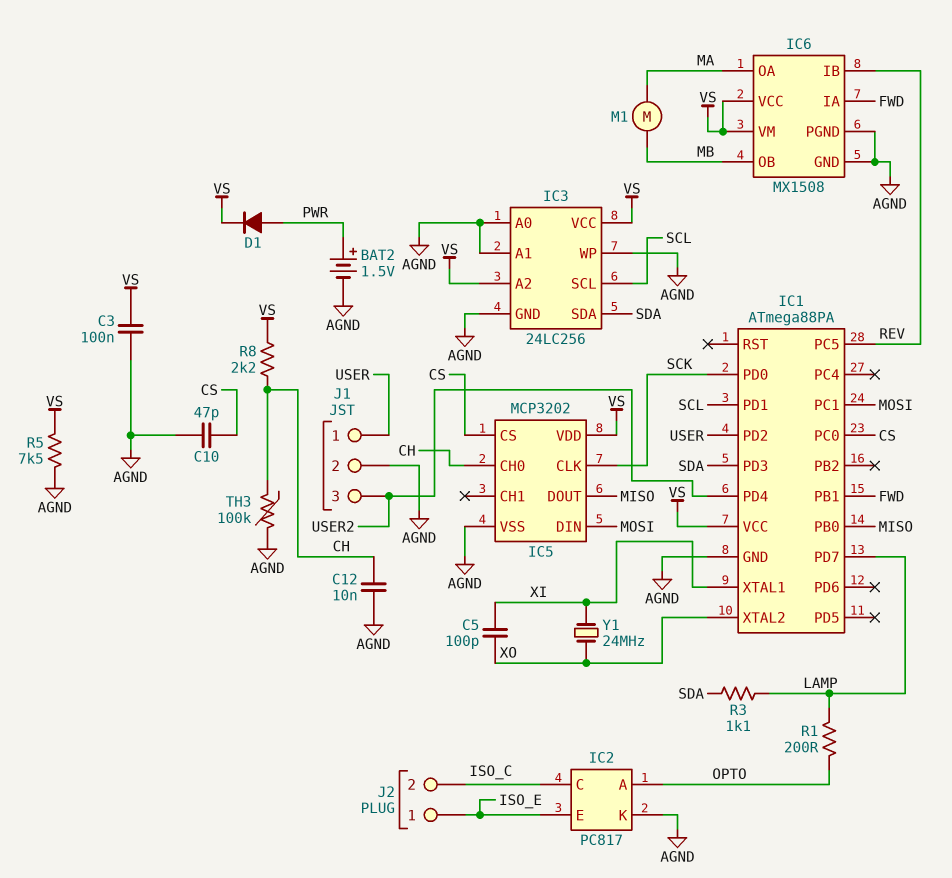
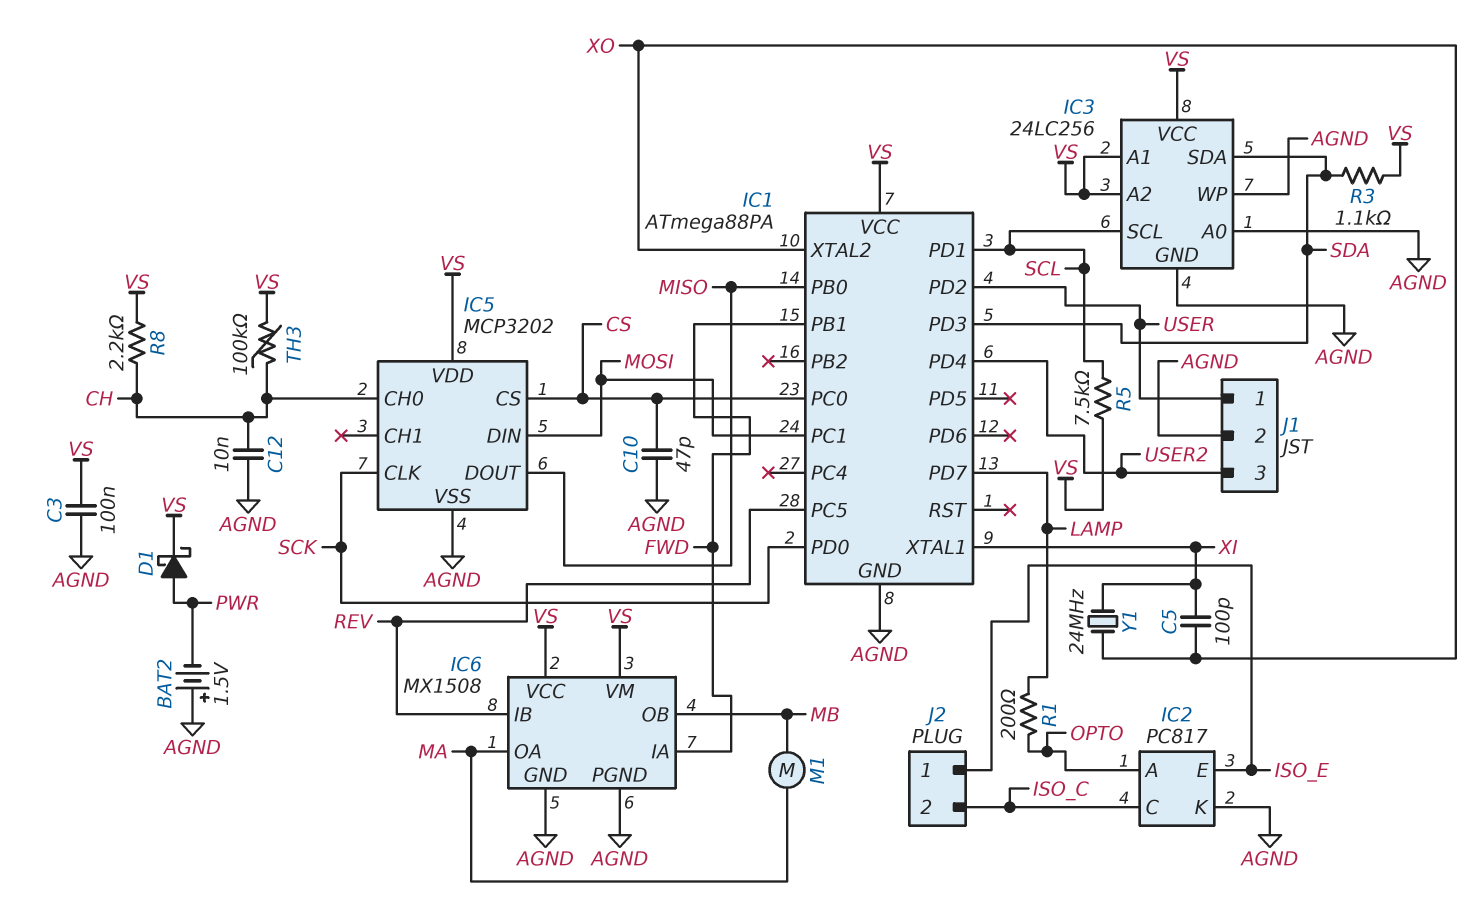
BAT2: 1.5V (plus PWR, minus AGND) -> 1.5V (plus AGND, minus PWR)
D1: diode (A PWR, K VS) -> schottky (A PWR, K VS)
IC3 pin A1: AGND -> VS
R3: 1.1k (LAMP, SDA) -> 1.1k (SDA, VS)
R5: 7.5k (AGND, VS) -> 7.5k (SCL, VS)
TH3: 100k (AGND, CH) -> 100k (CH, VS)

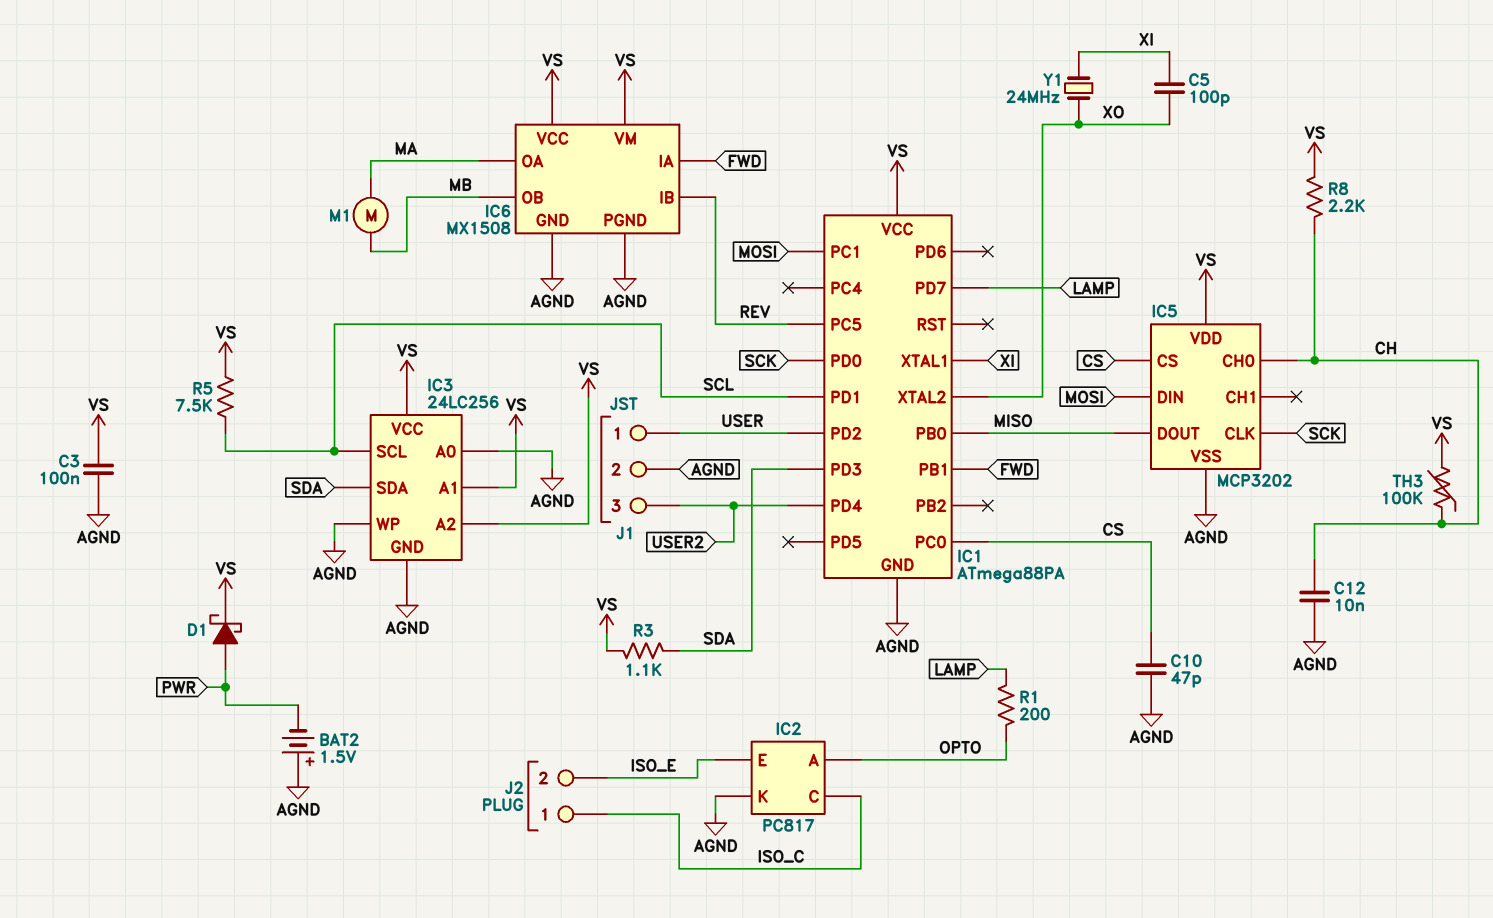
J2 pin 1: ISO_E -> ISO_C
J2 pin 2: ISO_C -> ISO_E

